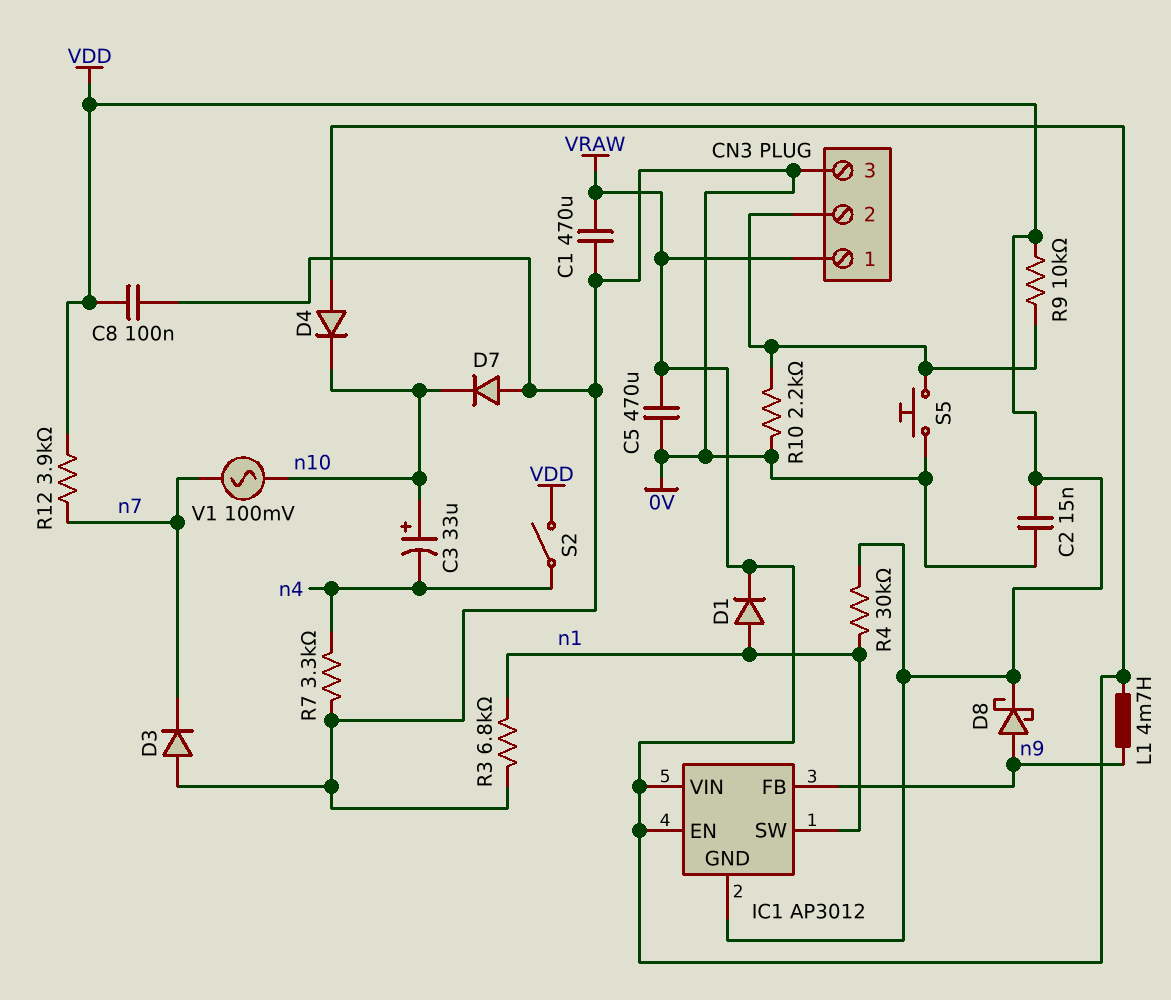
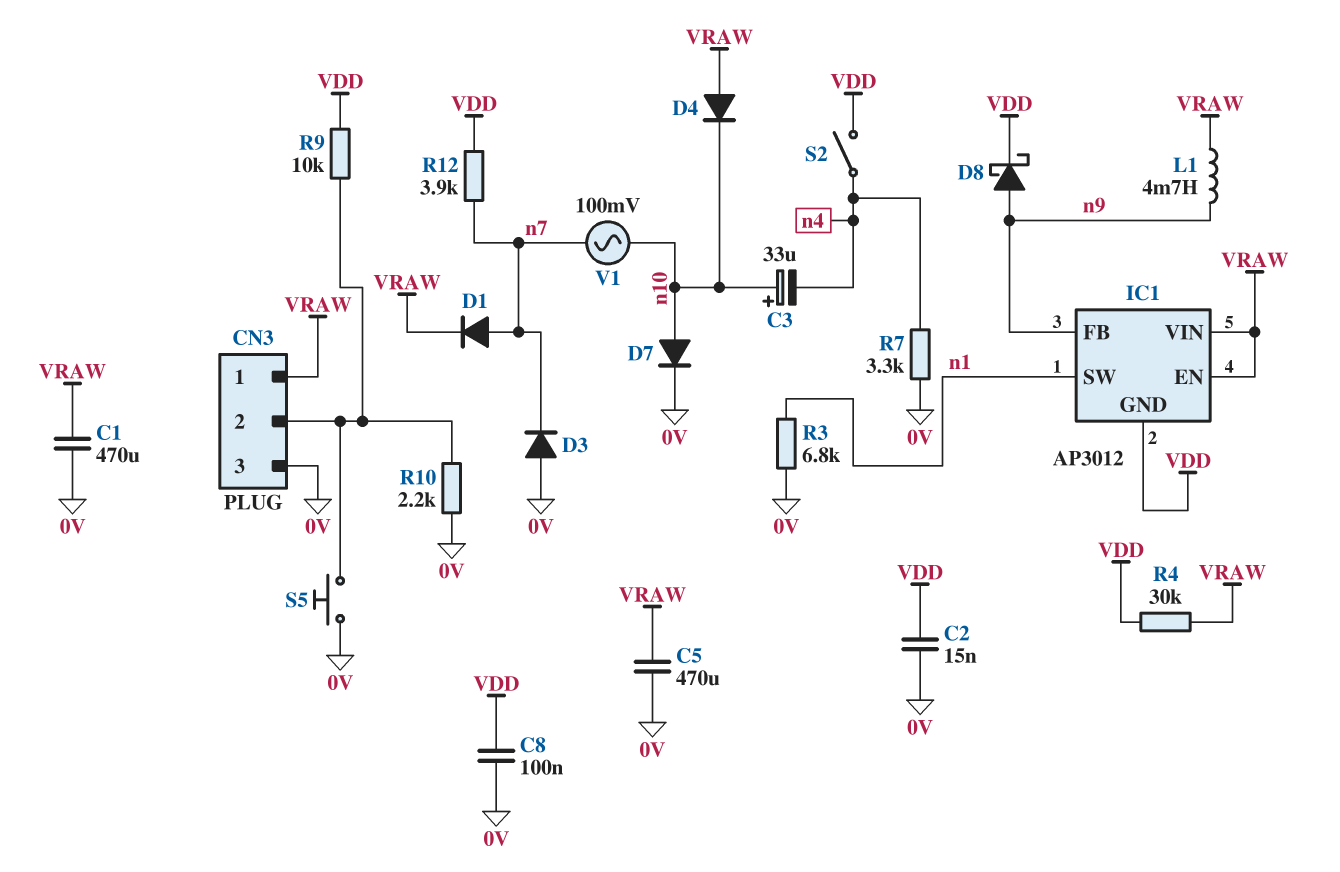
D1: diode (A n1, K VRAW) -> diode (A n7, K VRAW)
D7: diode (A 0V, K n10) -> diode (A n10, K 0V)
R4: 30k (VDD, n1) -> 30k (VDD, VRAW)

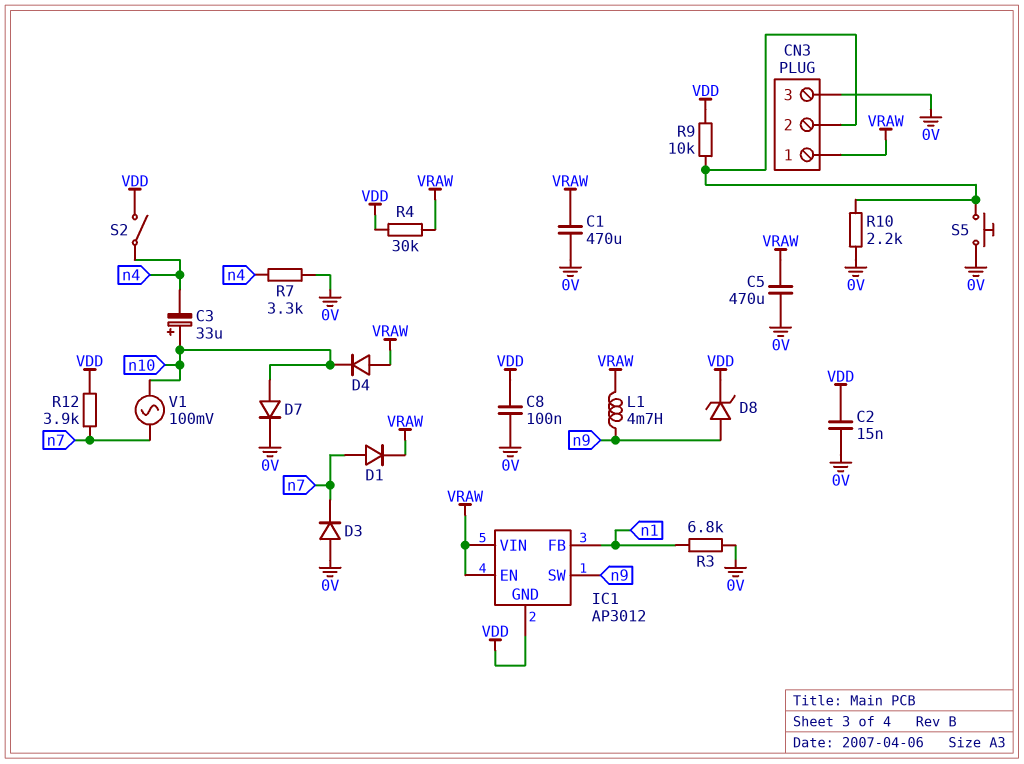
D8: schottky (A n9, K VDD) -> zener (A n9, K VDD)
IC1 pin FB: n9 -> n1
IC1 pin SW: n1 -> n9

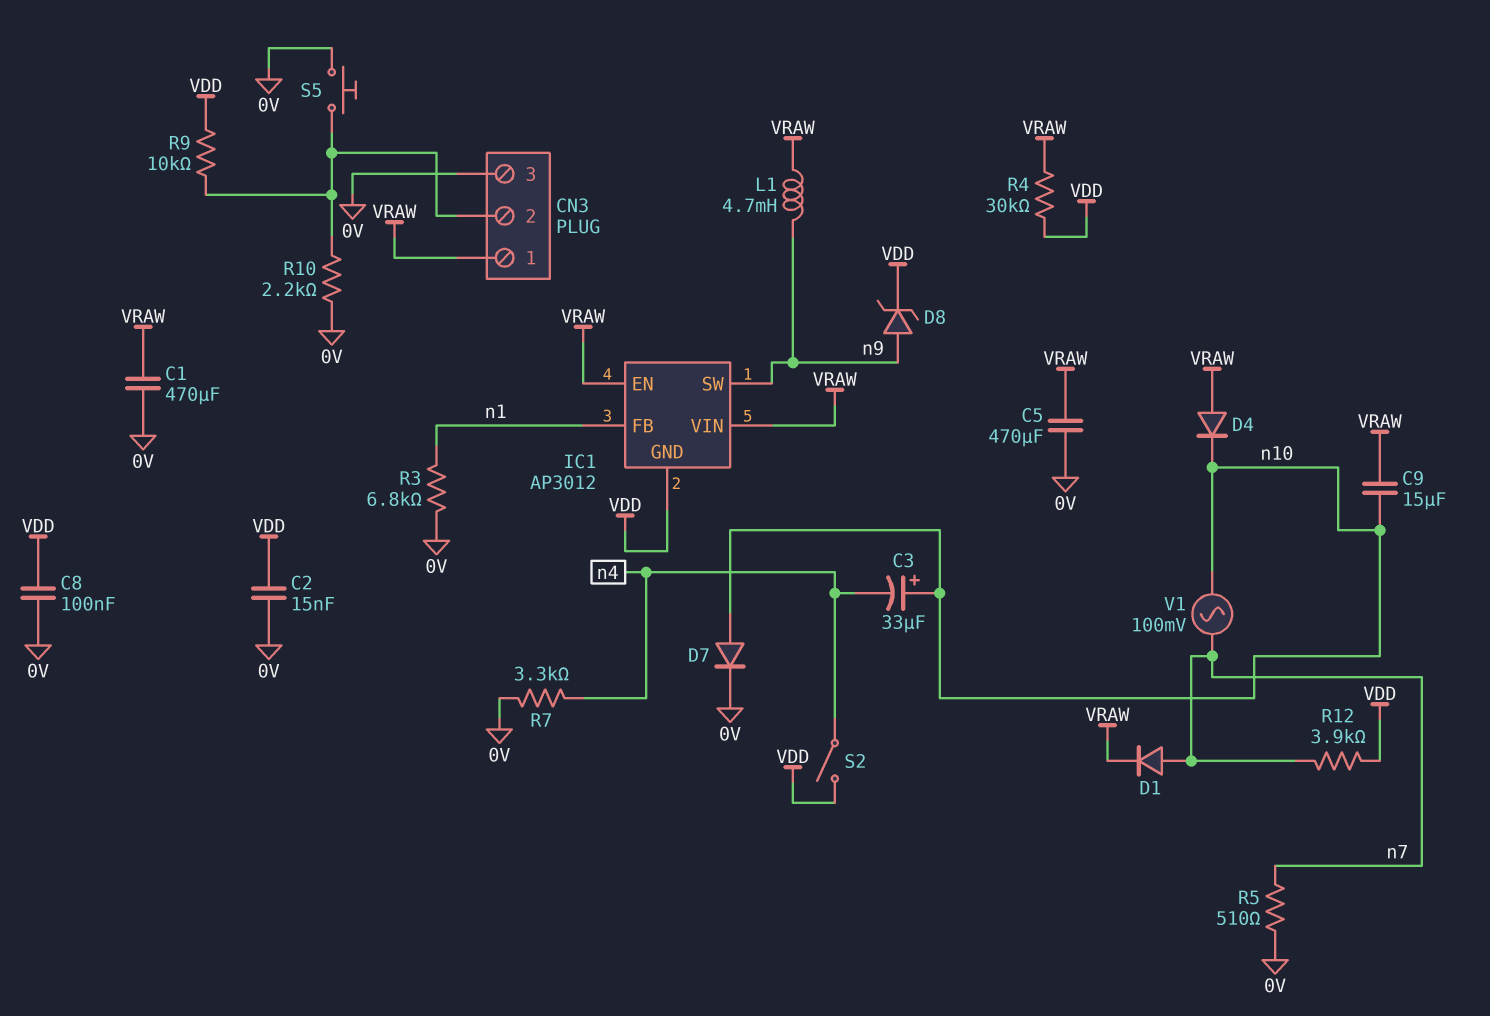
C9: none -> 15uF (VRAW, n10)
D3: diode (A 0V, K n7) -> none
R5: none -> 510 (0V, n7)

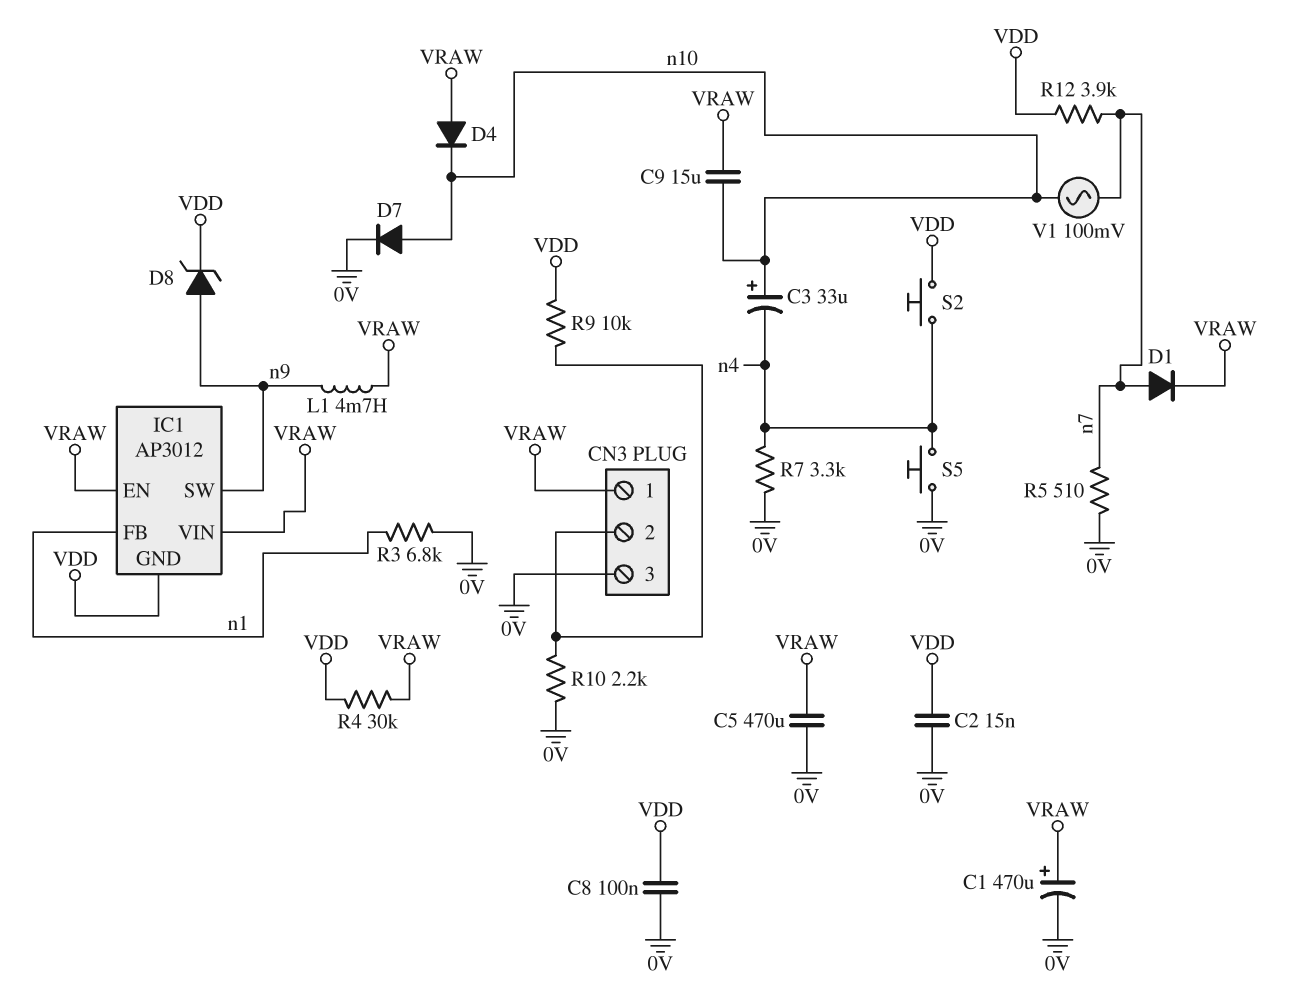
C1: 470uF (0V, VRAW) -> 470uF (plus VRAW, minus 0V)
S2: switch (VDD, n4) -> button (VDD, n4)
S5: button (0V, CN3/2) -> button (0V, n4)

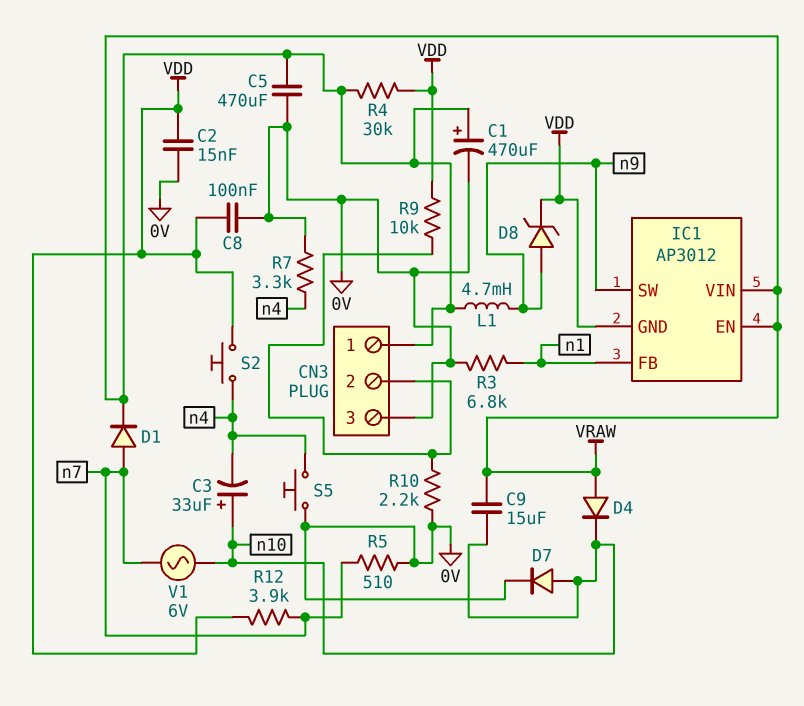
V1: AC 100mV (n7, n10) -> AC 6V (n7, n10)

